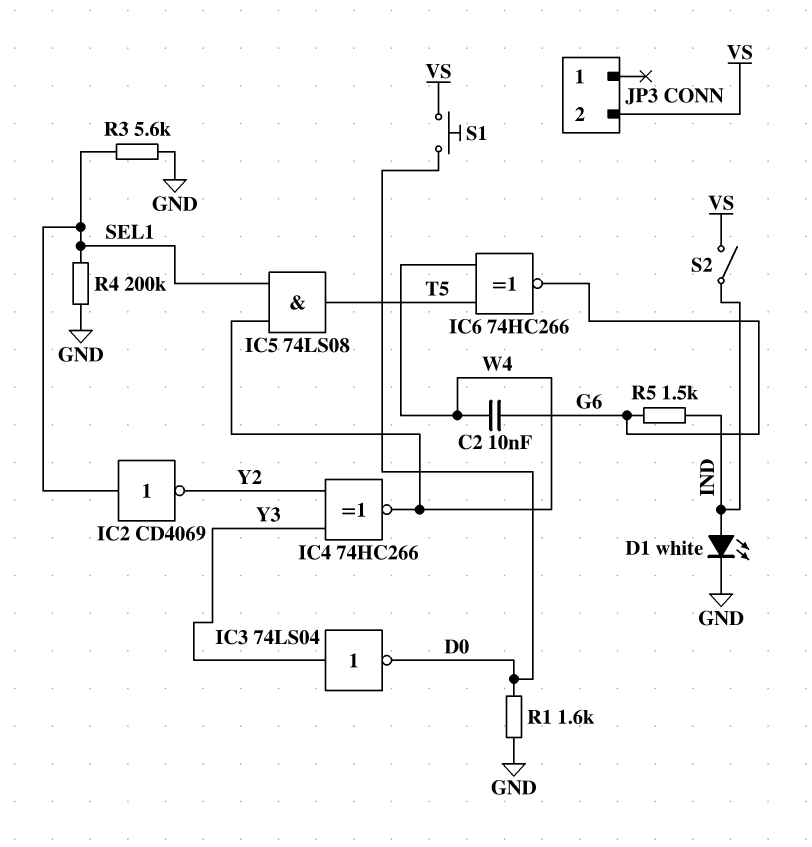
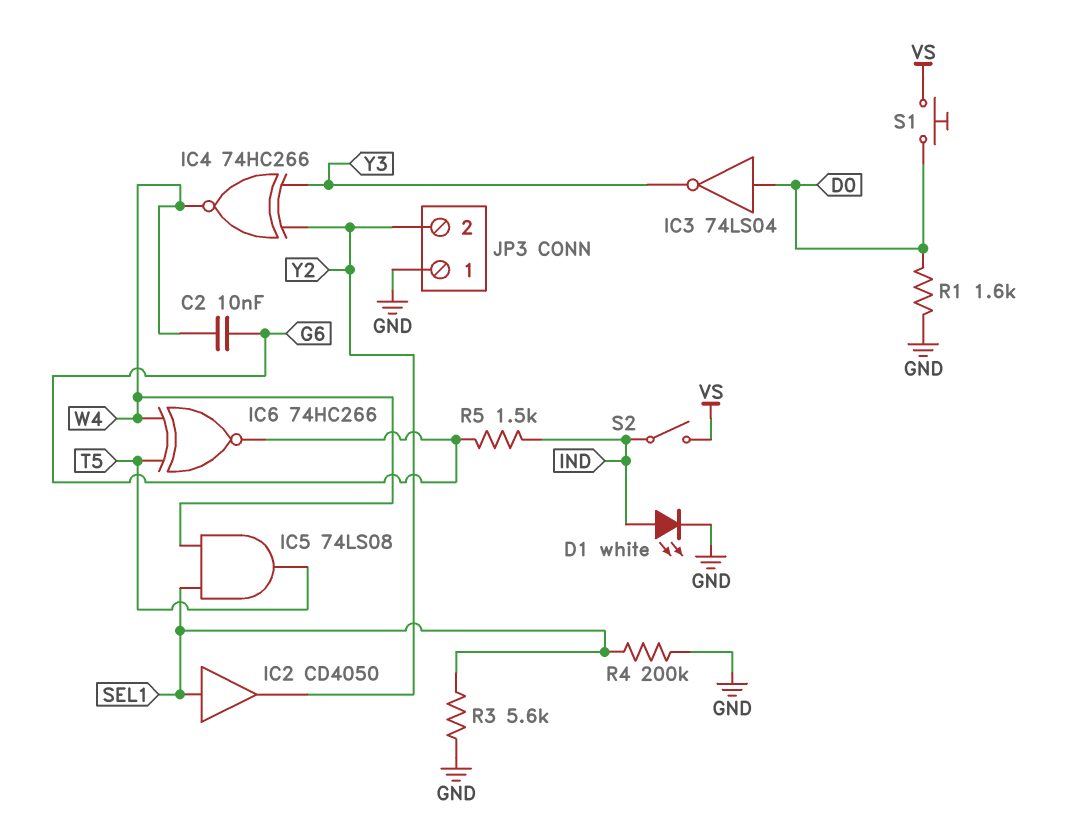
IC2: NOT CD4069 (in SEL1, out Y2) -> buffer CD4050 (in SEL1, out Y2)
IC3: NOT 74LS04 (in Y3, out D0) -> NOT 74LS04 (in D0, out Y3)
JP3 pin 1: none -> GND
JP3 pin 2: VS -> Y2

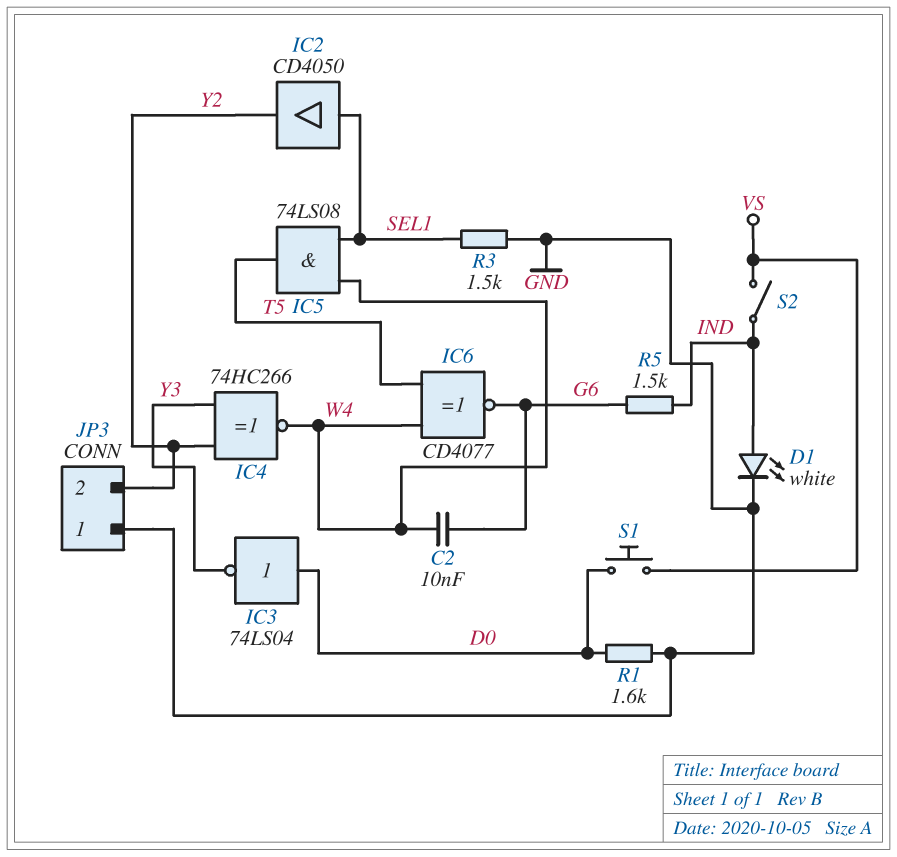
IC6: XNOR 74HC266 (in T5, in W4, out G6) -> XNOR CD4077 (in T5, in W4, out G6)
R3: 5.6k (GND, SEL1) -> 1.5k (GND, SEL1)
R4: 200k (GND, SEL1) -> none

